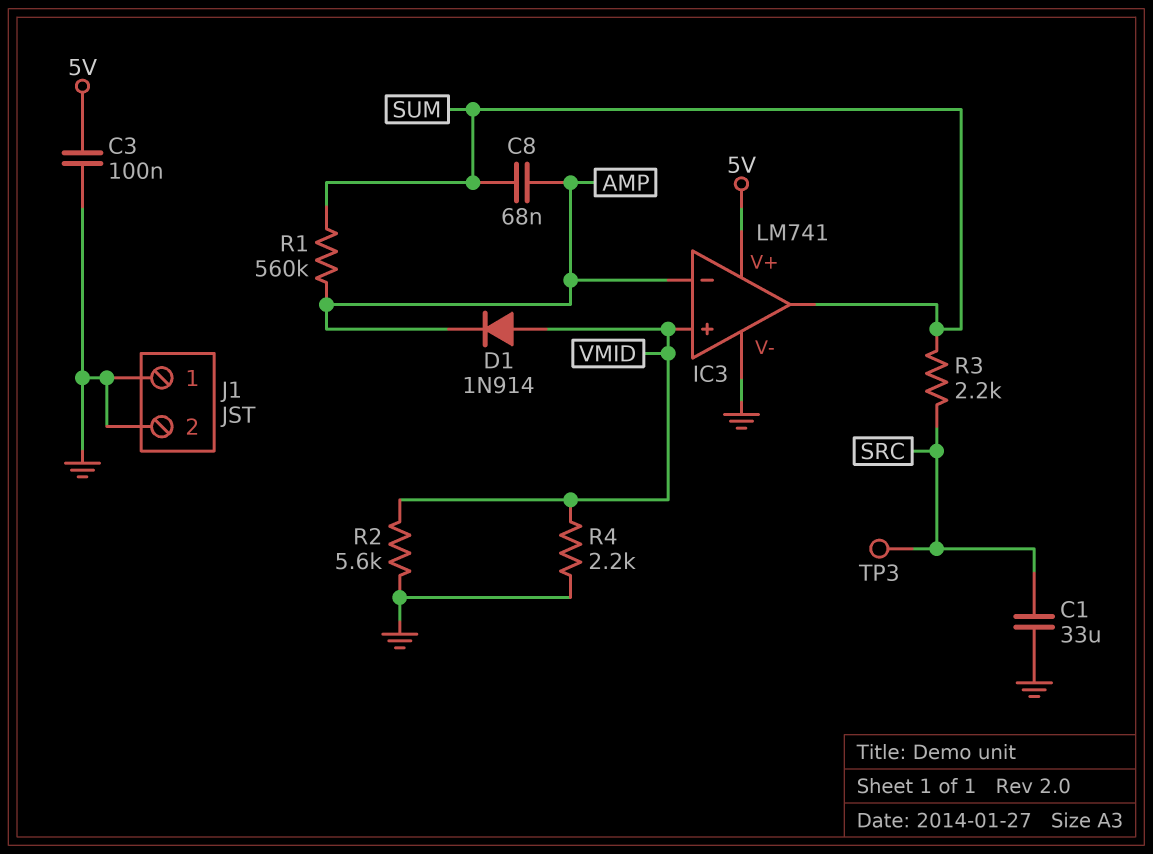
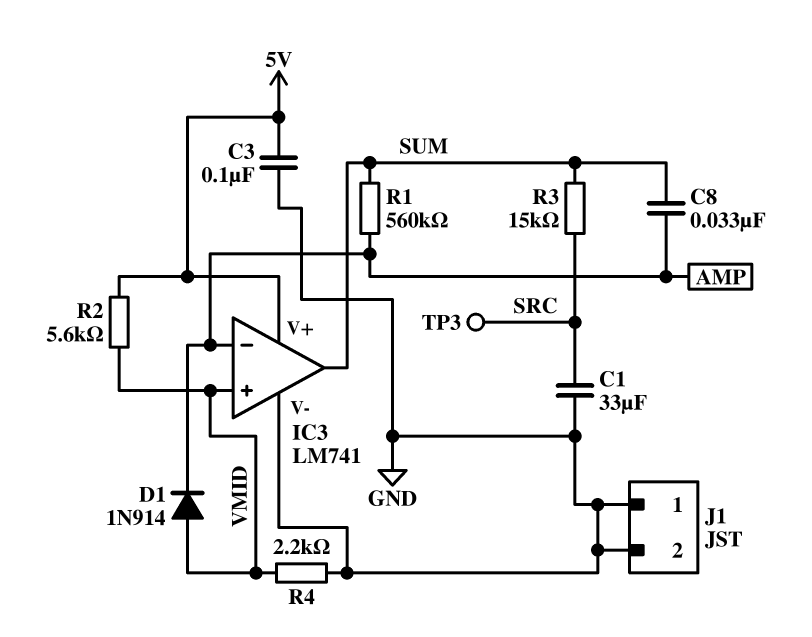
C8: 68nF (AMP, SUM) -> 33nF (AMP, SUM)
R2: 5.6k (GND, VMID) -> 5.6k (5V, VMID)
R3: 2.2k (SRC, SUM) -> 15k (SRC, SUM)

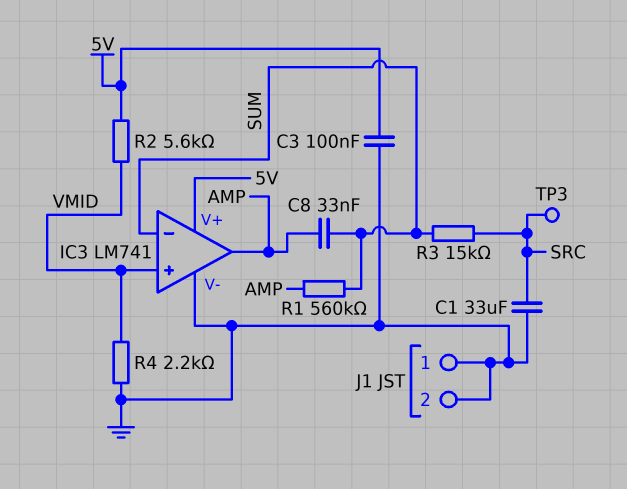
D1: diode 1N914 (A VMID, K AMP) -> none
IC3 pin in-: AMP -> SUM
IC3 pin out: SUM -> AMP

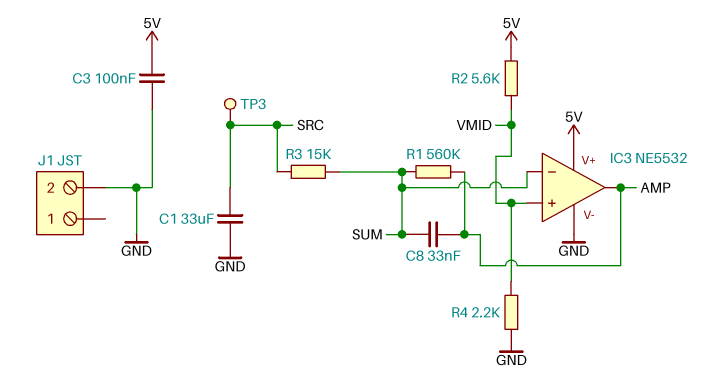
IC3: LM741 -> NE5532
J1 pin 1: GND -> none

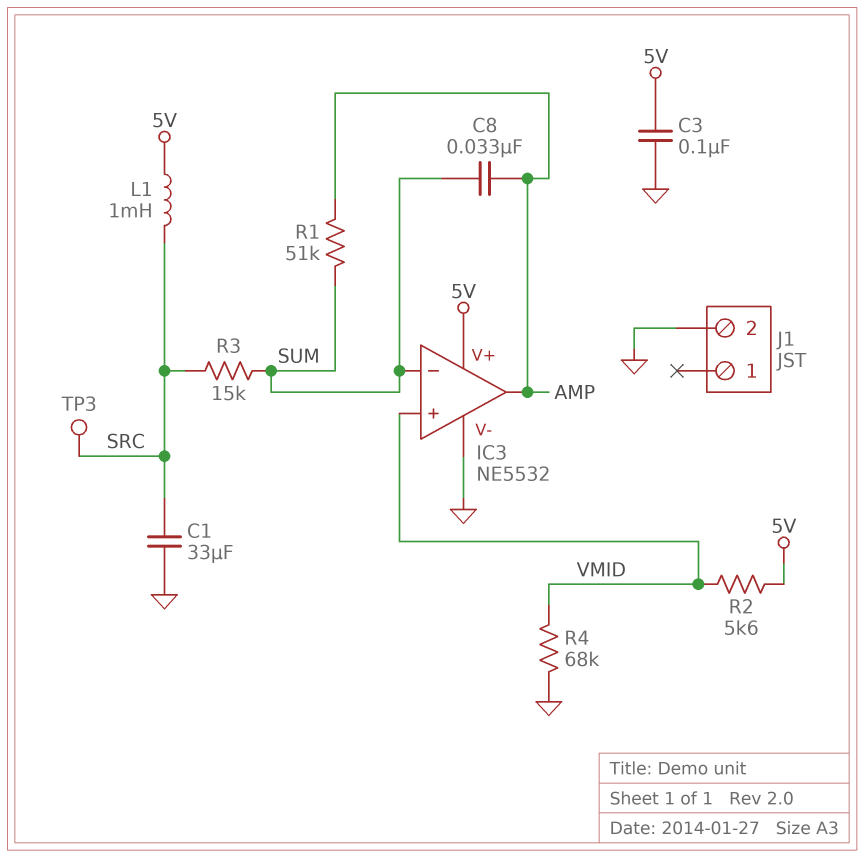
L1: none -> 1mH (5V, SRC)
R1: 560k (AMP, SUM) -> 51k (AMP, SUM)
R4: 2.2k (GND, VMID) -> 68k (GND, VMID)

